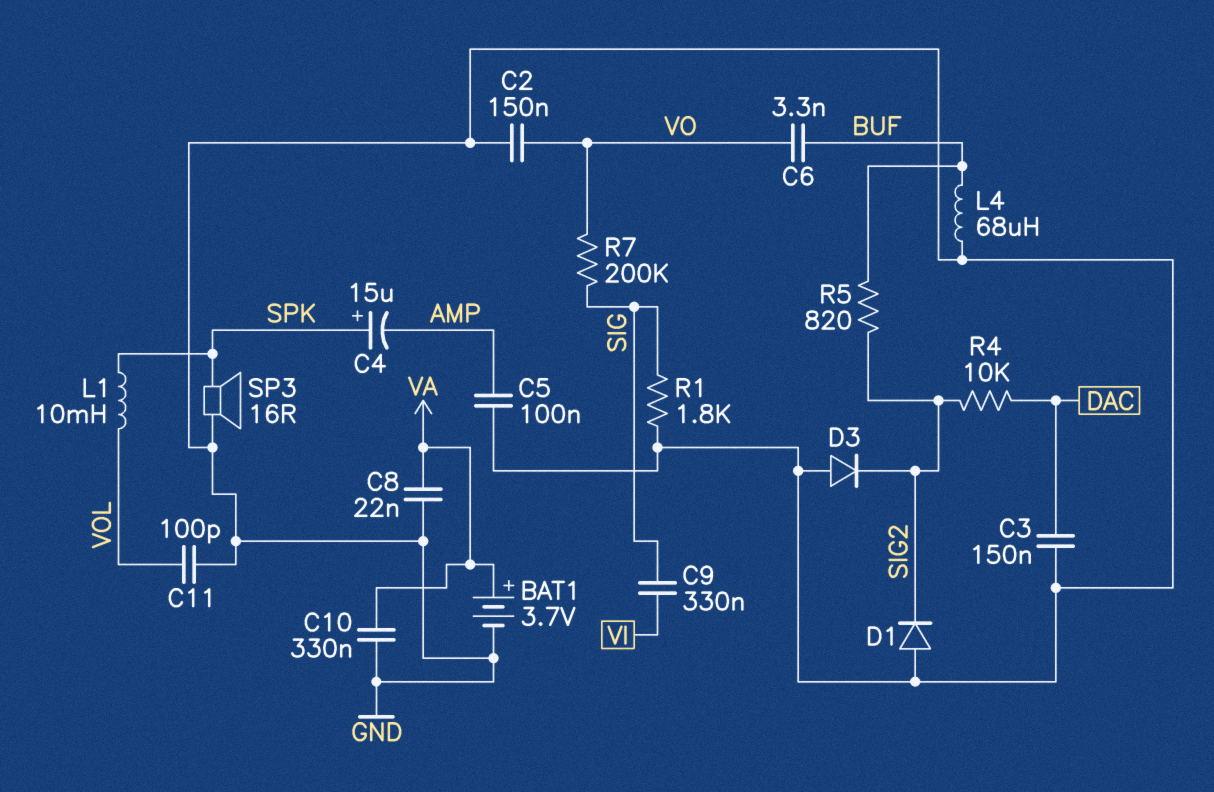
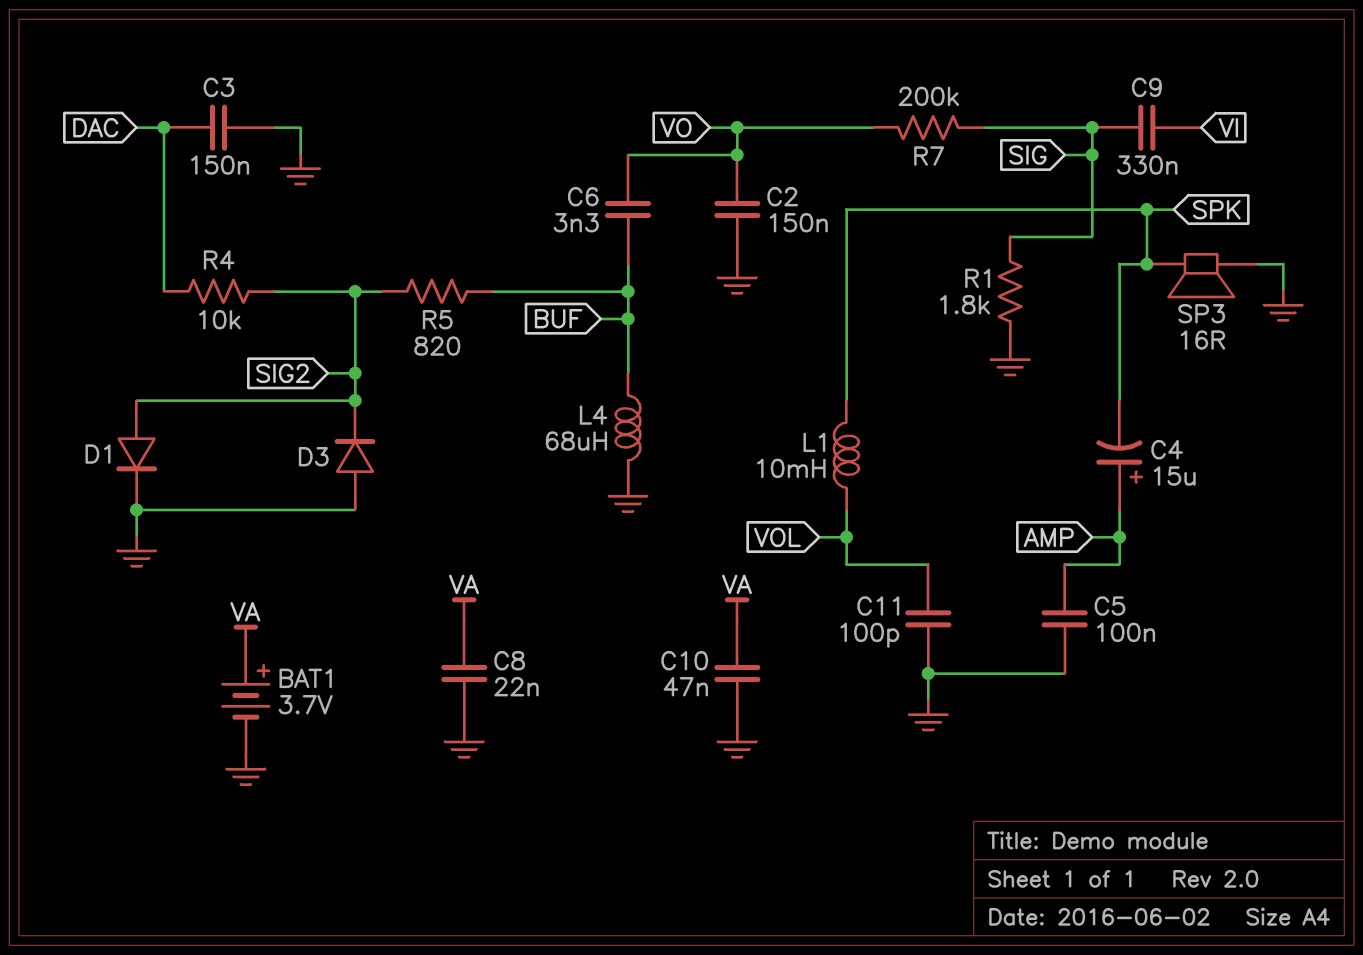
C4: 15uF (plus SPK, minus AMP) -> 15uF (plus AMP, minus SPK)
C10: 330nF (GND, VA) -> 47nF (GND, VA)
D1: diode (A GND, K SIG2) -> diode (A SIG2, K GND)

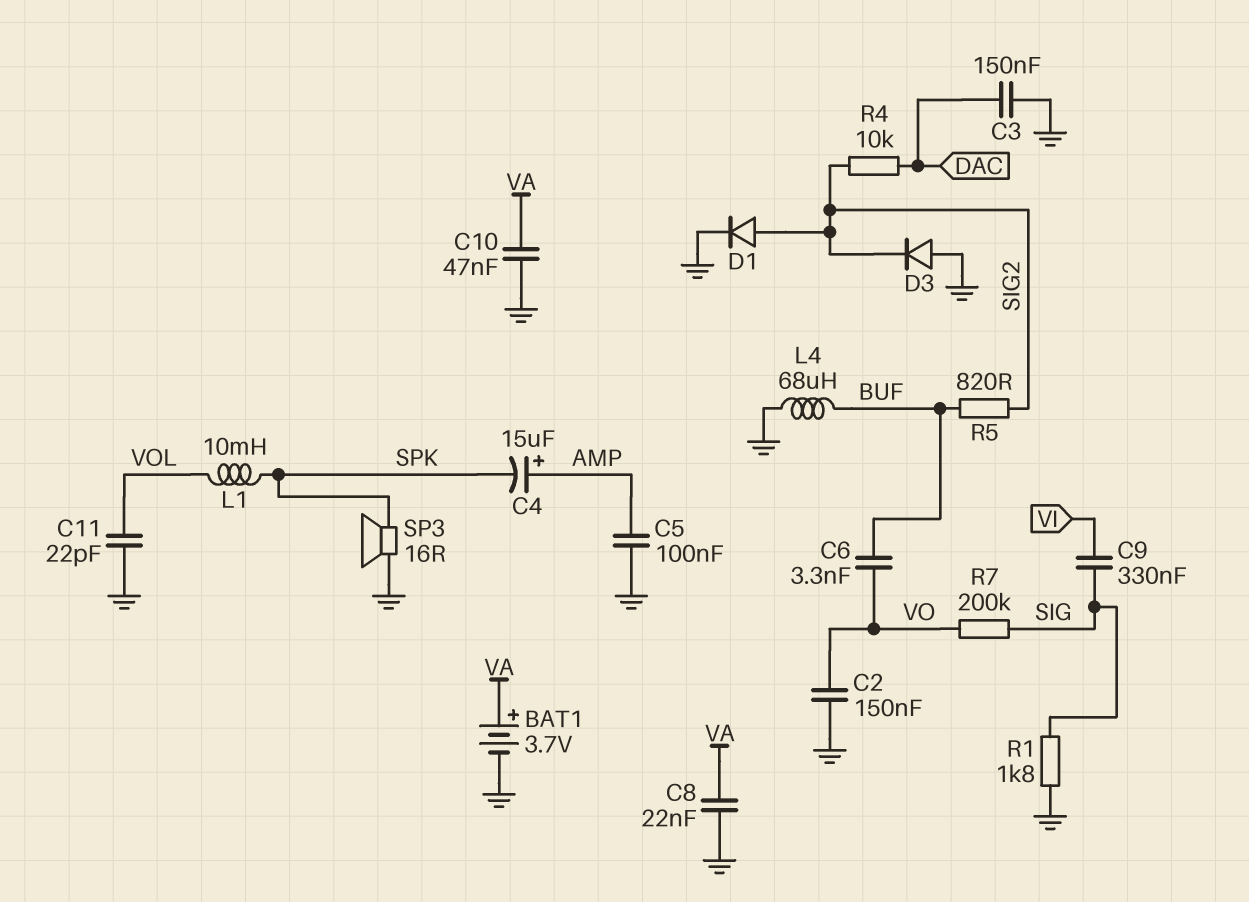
C11: 100pF (GND, VOL) -> 22pF (GND, VOL)

